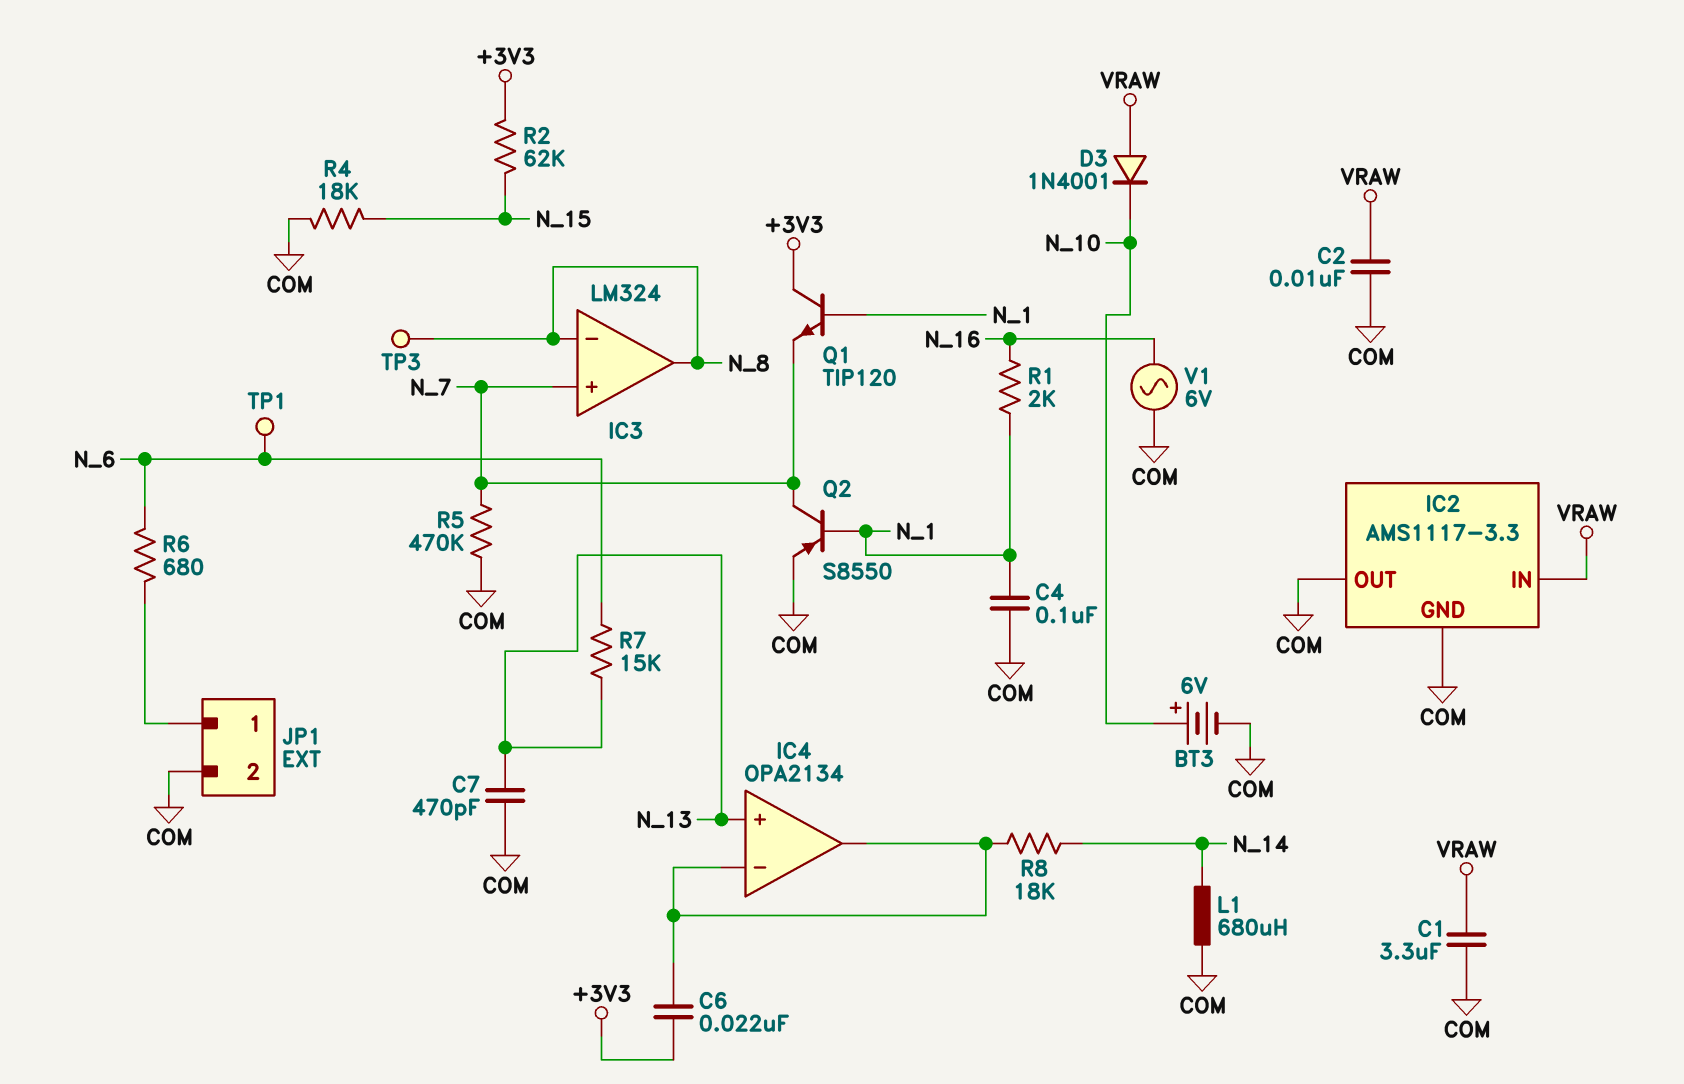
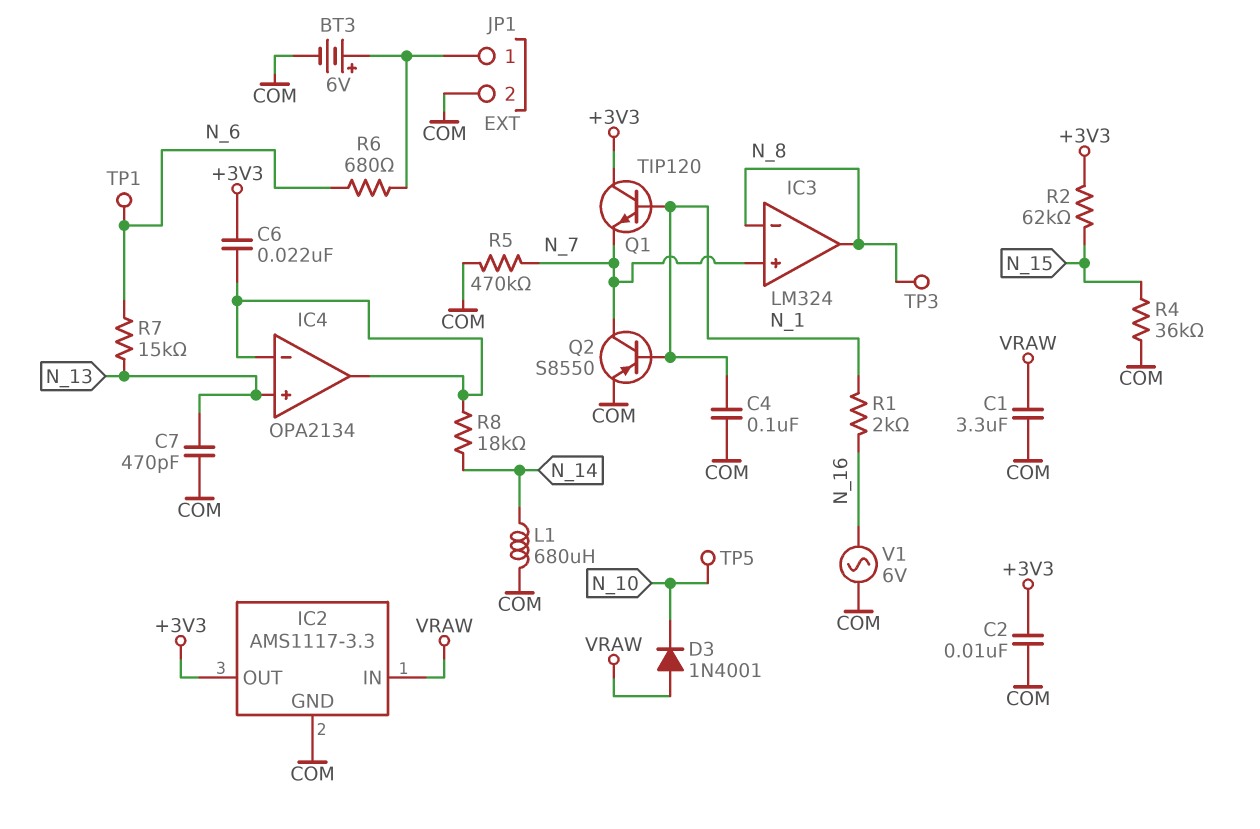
BT3: 6V (plus N_10, minus COM) -> 6V (plus JP1/1, minus COM)
C2: 10nF (COM, VRAW) -> 10nF (+3V3, COM)
IC2 pin OUT: COM -> +3V3
R4: 18k (COM, N_15) -> 36k (COM, N_15)
TP5: none -> test point (N_10)

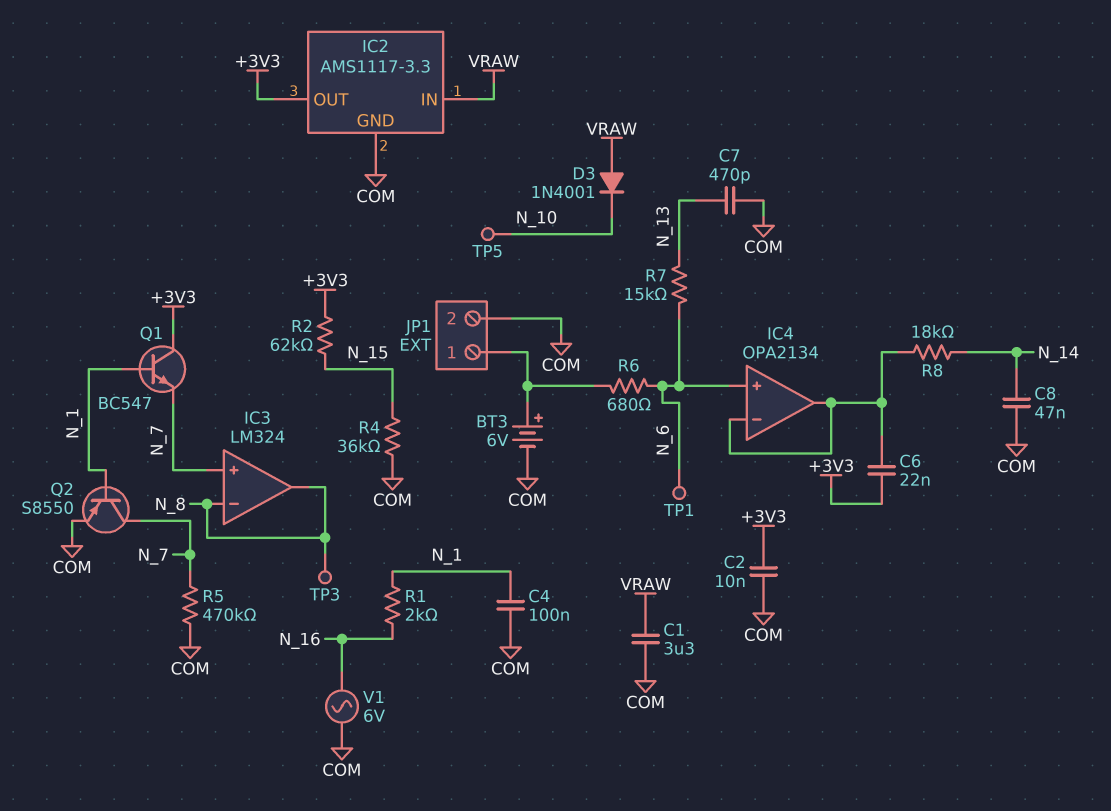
C8: none -> 47nF (COM, N_14)
IC4 pin in+: N_13 -> N_6
L1: 680uH (COM, N_14) -> none
Q1: NPN TIP120 (B N_1, C +3V3, E N_7) -> NPN BC547 (B N_1, C +3V3, E N_7)

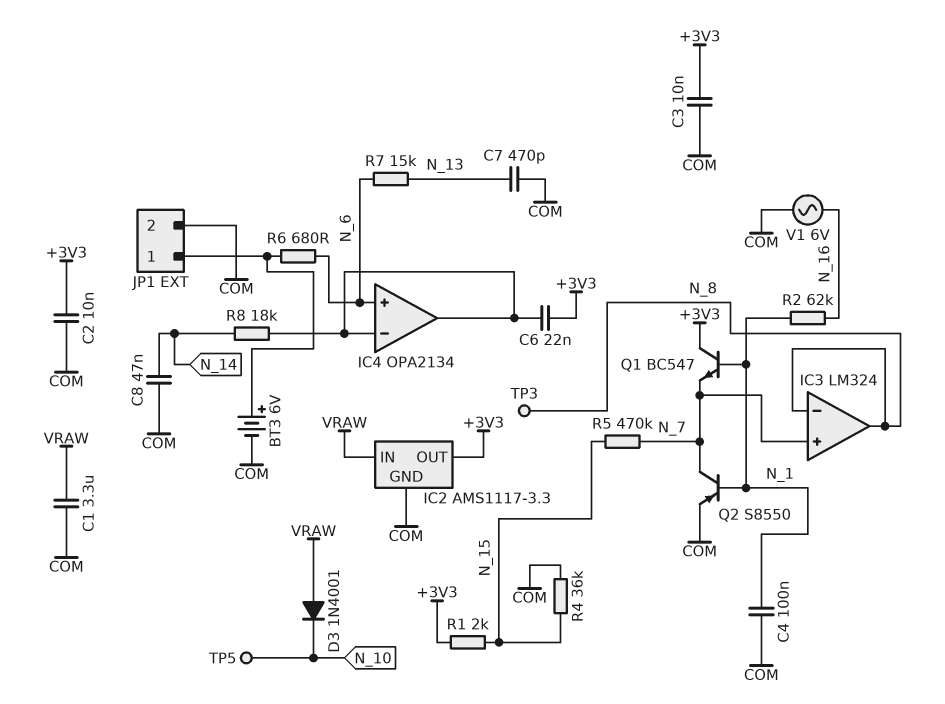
C3: none -> 10nF (+3V3, COM)
R1: 2k (N_1, N_16) -> 2k (+3V3, N_15)
R2: 62k (+3V3, N_15) -> 62k (N_1, N_16)
R5: 470k (COM, N_7) -> 470k (N_7, N_15)
TP1: test point (N_6) -> none

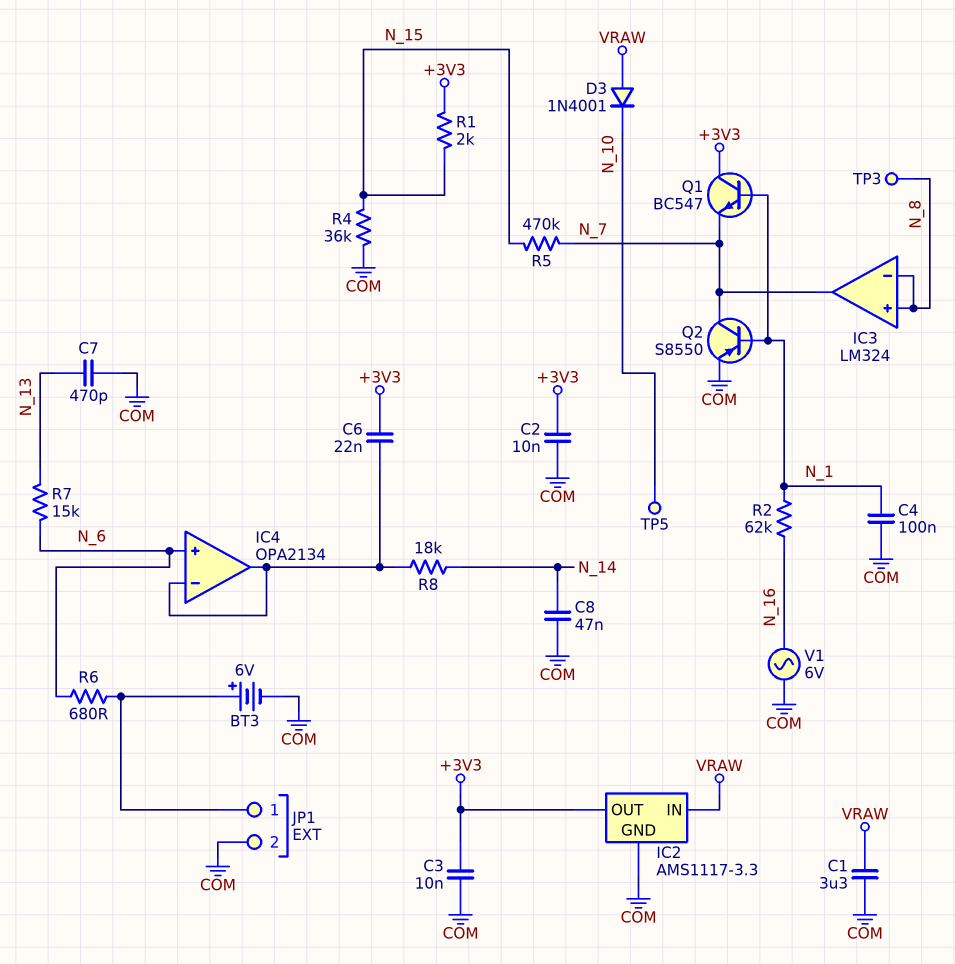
IC3 pin in+: N_7 -> N_8
IC3 pin out: N_8 -> N_7

